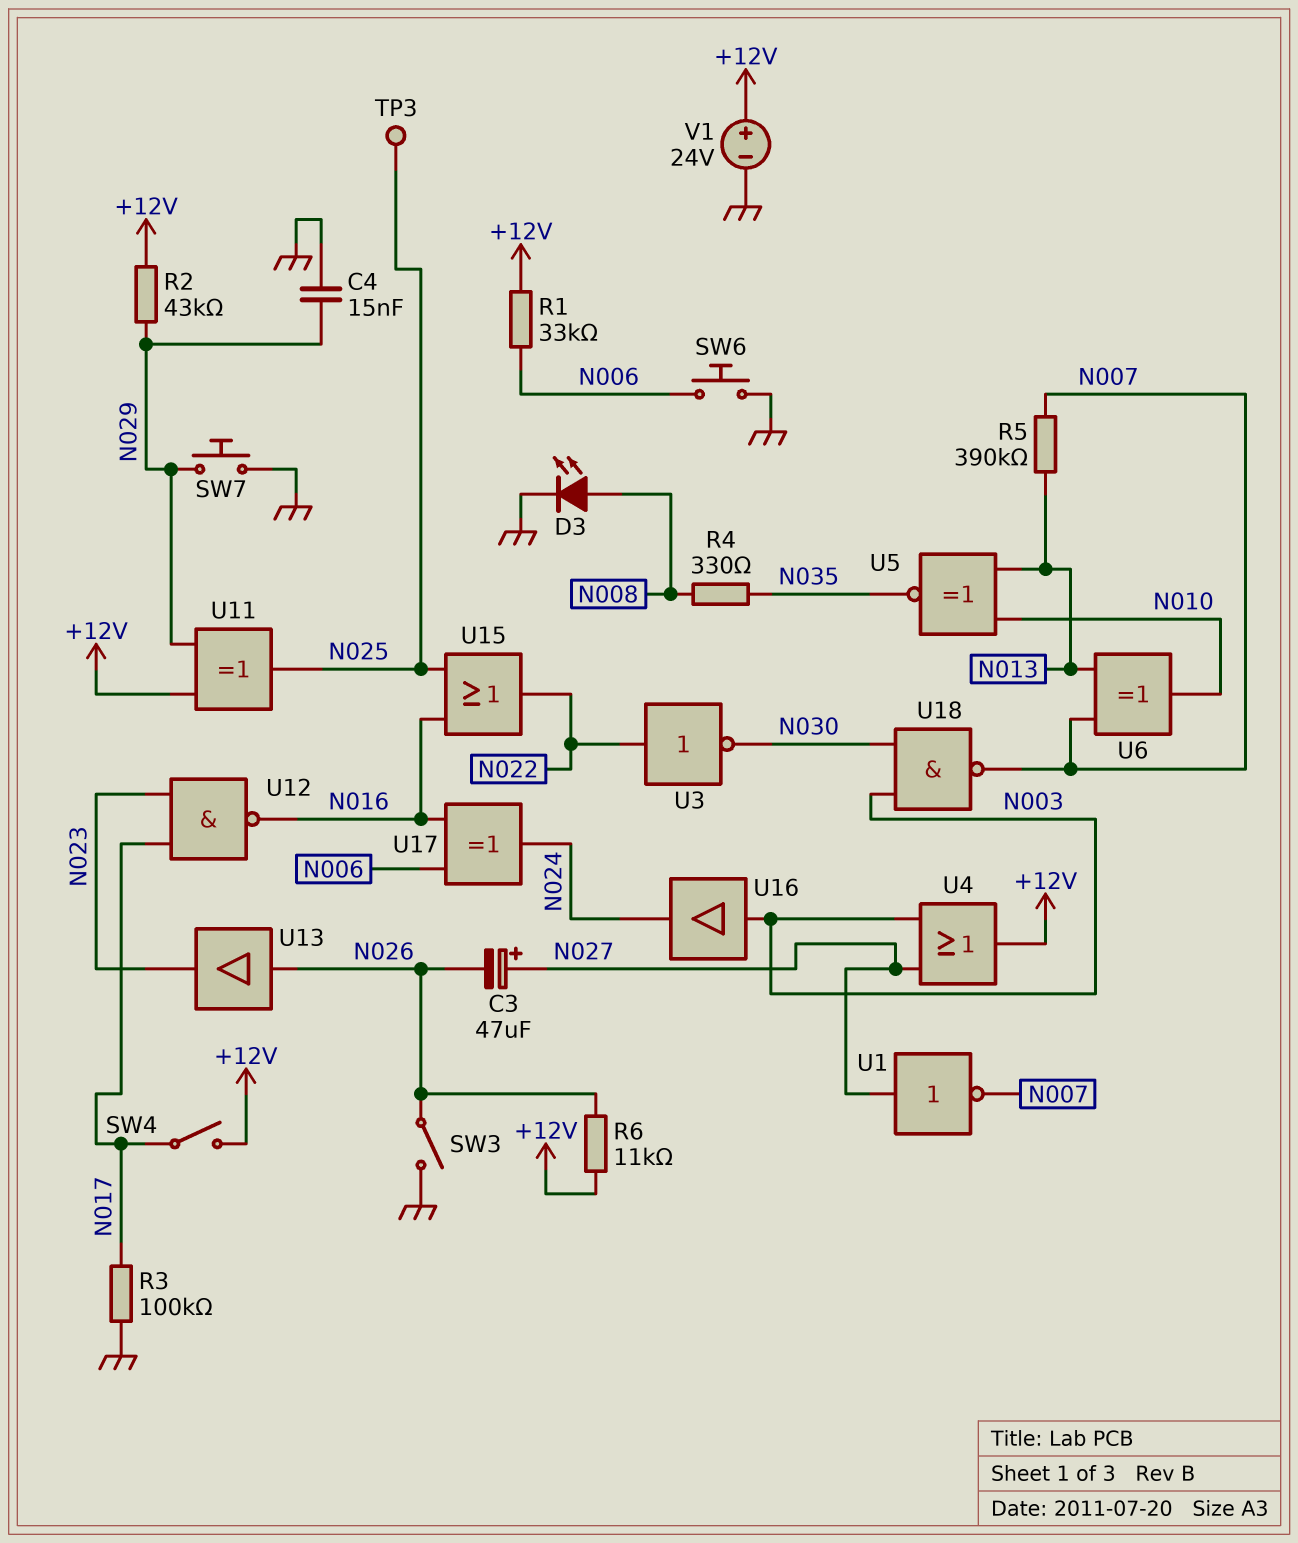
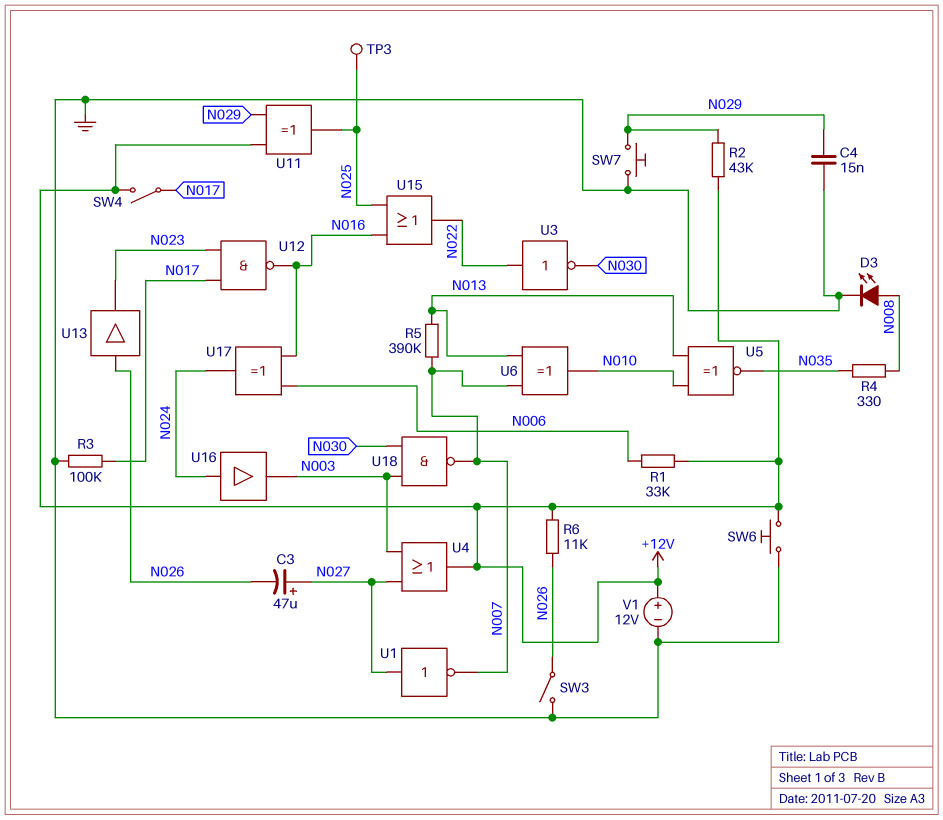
SW6: button (GND, N006) -> button (+12V, GND)
U16: buffer (in N003, out N024) -> buffer (in N024, out N003)
V1: 24V (plus +12V, minus GND) -> 12V (plus +12V, minus GND)

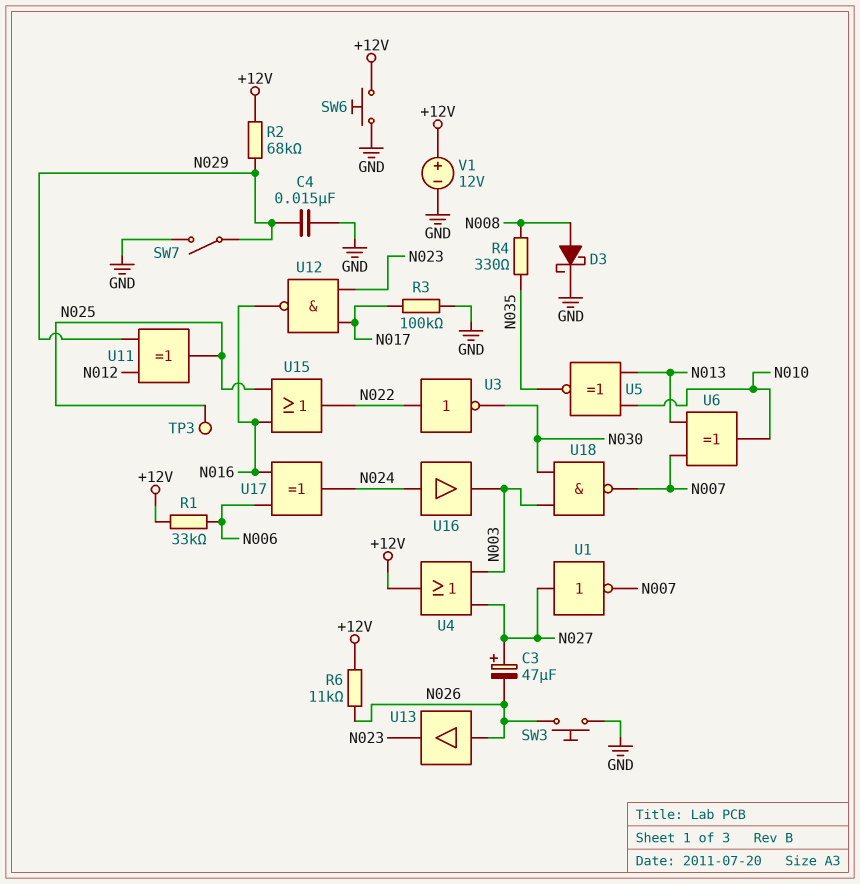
D3: LED (A N008, K GND) -> schottky (A N008, K GND)
R2: 43k (+12V, N029) -> 68k (+12V, N029)
R5: 390k (N007, N013) -> none
SW3: switch (GND, N026) -> button (GND, N026)
SW4: switch (+12V, N017) -> none
SW7: button (GND, N029) -> switch (GND, N029)
U11: XOR (in +12V, in N029, out N025) -> XOR (in N012, in N029, out N025)

